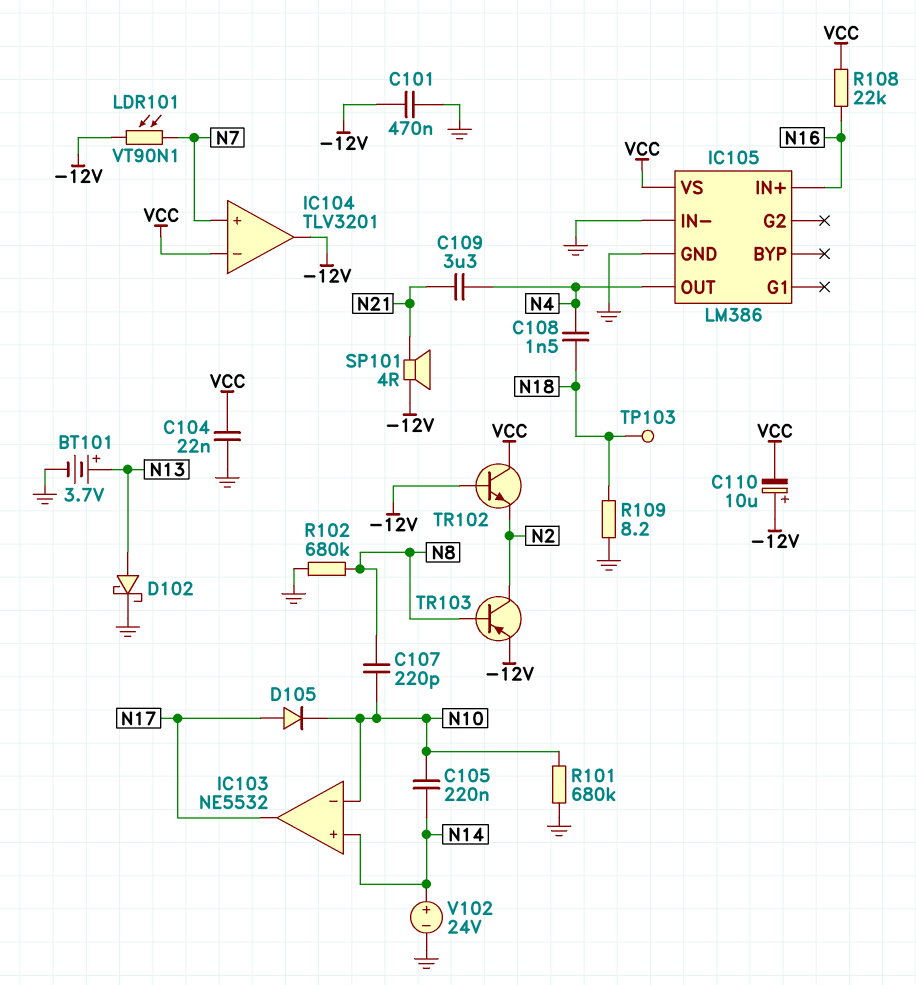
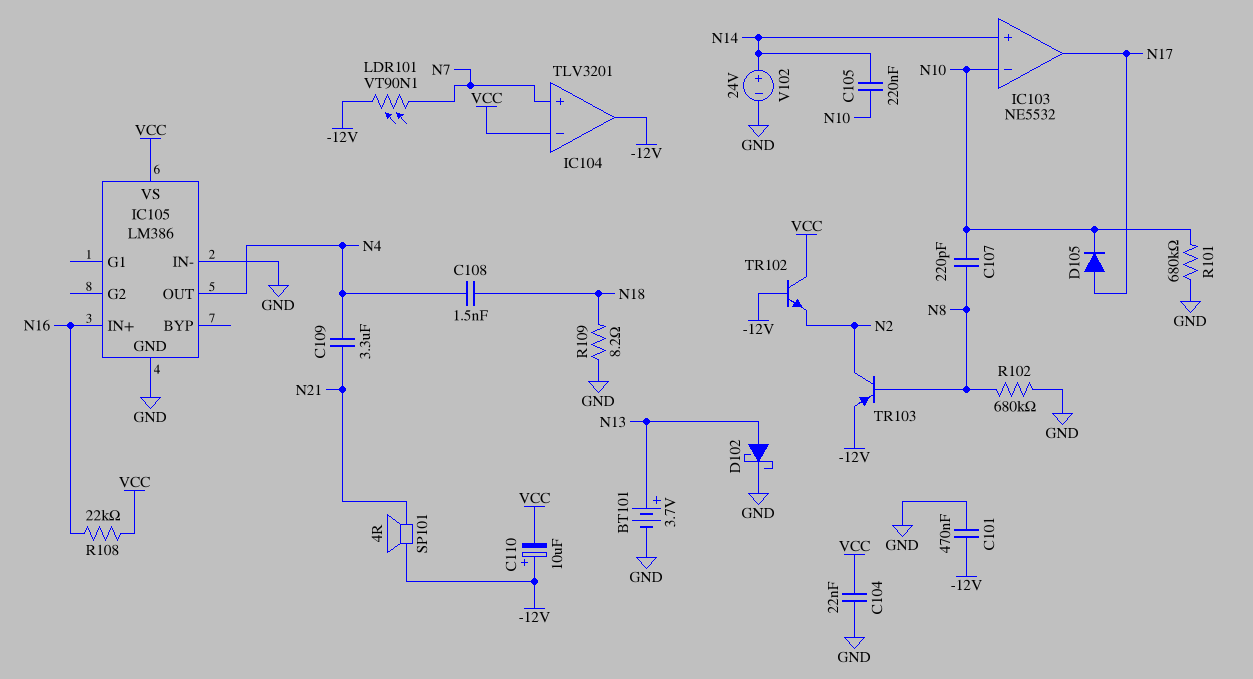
TP103: test point (N18) -> none

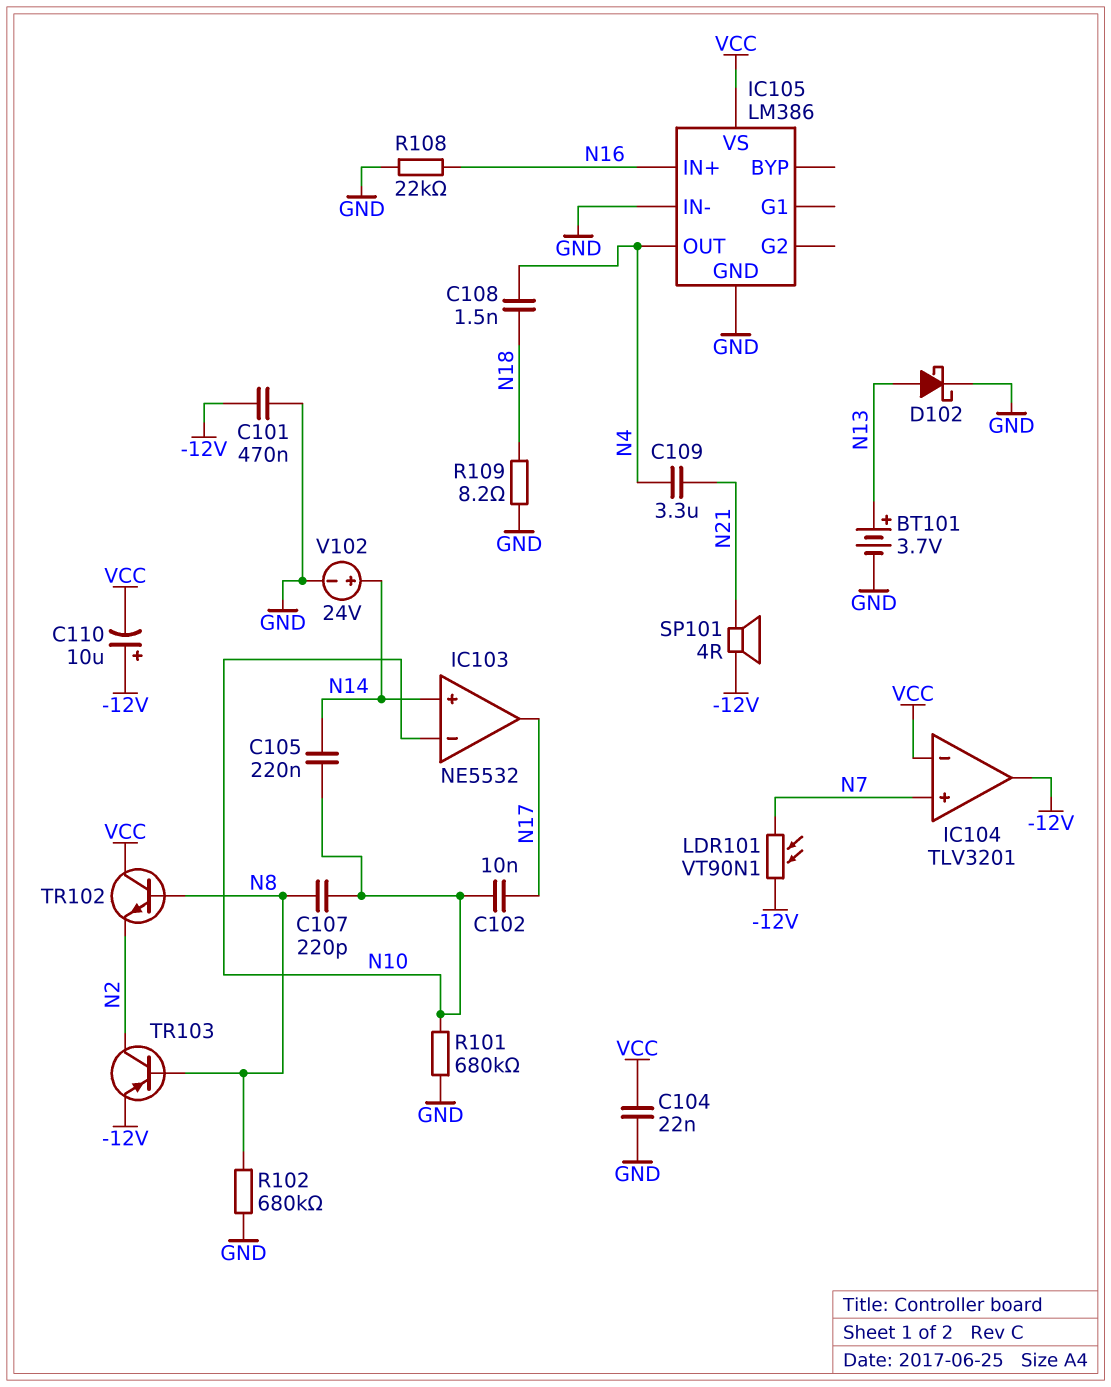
C102: none -> 10nF (N10, N17)
D105: diode (A N17, K N10) -> none
R108: 22k (N16, VCC) -> 22k (GND, N16)
TR102: NPN (B -12V, C VCC, E N2) -> NPN (B N8, C VCC, E N2)

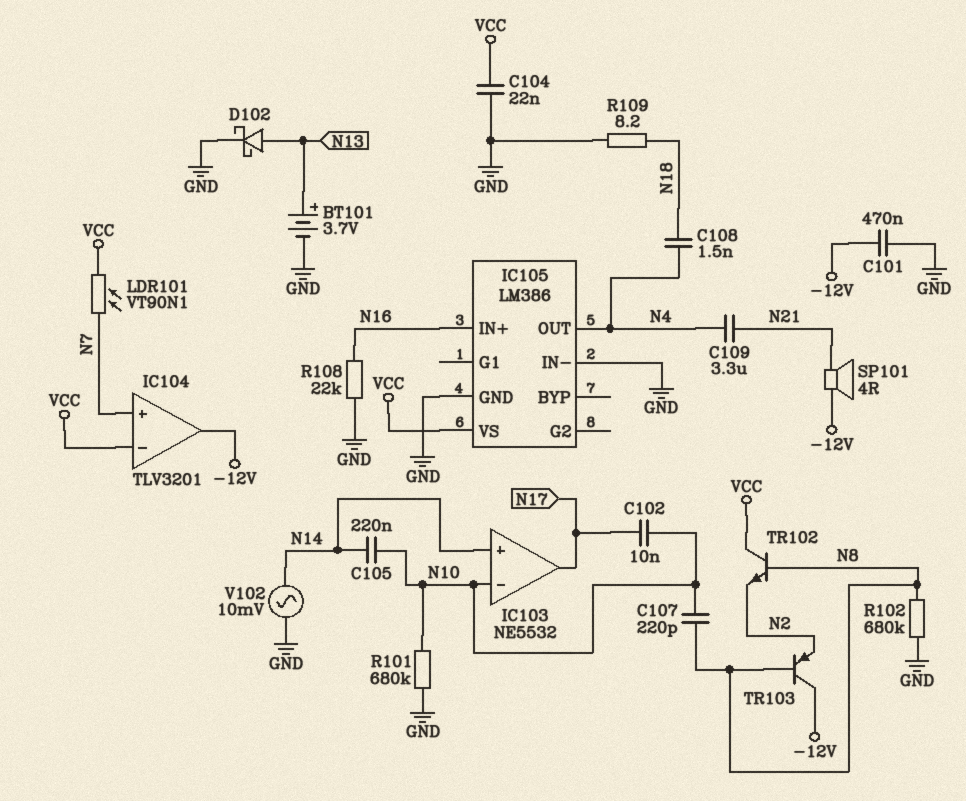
C110: 10uF (plus -12V, minus VCC) -> none
LDR101: VT90N1 (-12V, N7) -> VT90N1 (N7, VCC)
TR103: PNP (B N8, C N2, E -12V) -> PNP (B N8, C -12V, E N2)
V102: 24V (plus N14, minus GND) -> AC 10mV (GND, N14)

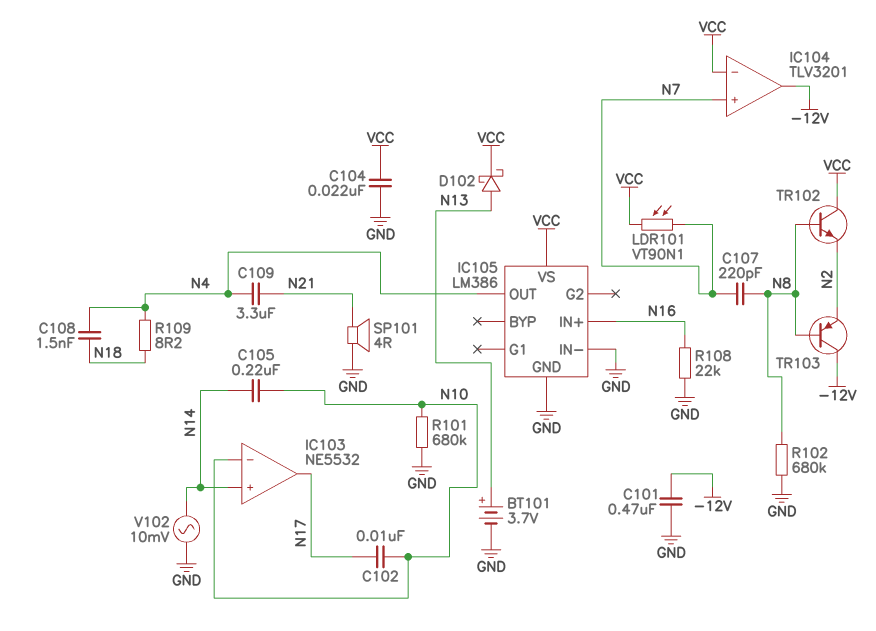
C107: 220pF (N8, N10) -> 220pF (N7, N8)
D102: schottky (A N13, K GND) -> schottky (A N13, K VCC)
R109: 8.2 (GND, N18) -> 8.2 (N4, N18)
SP101: speaker 4R (-12V, N21) -> speaker 4R (GND, N21)

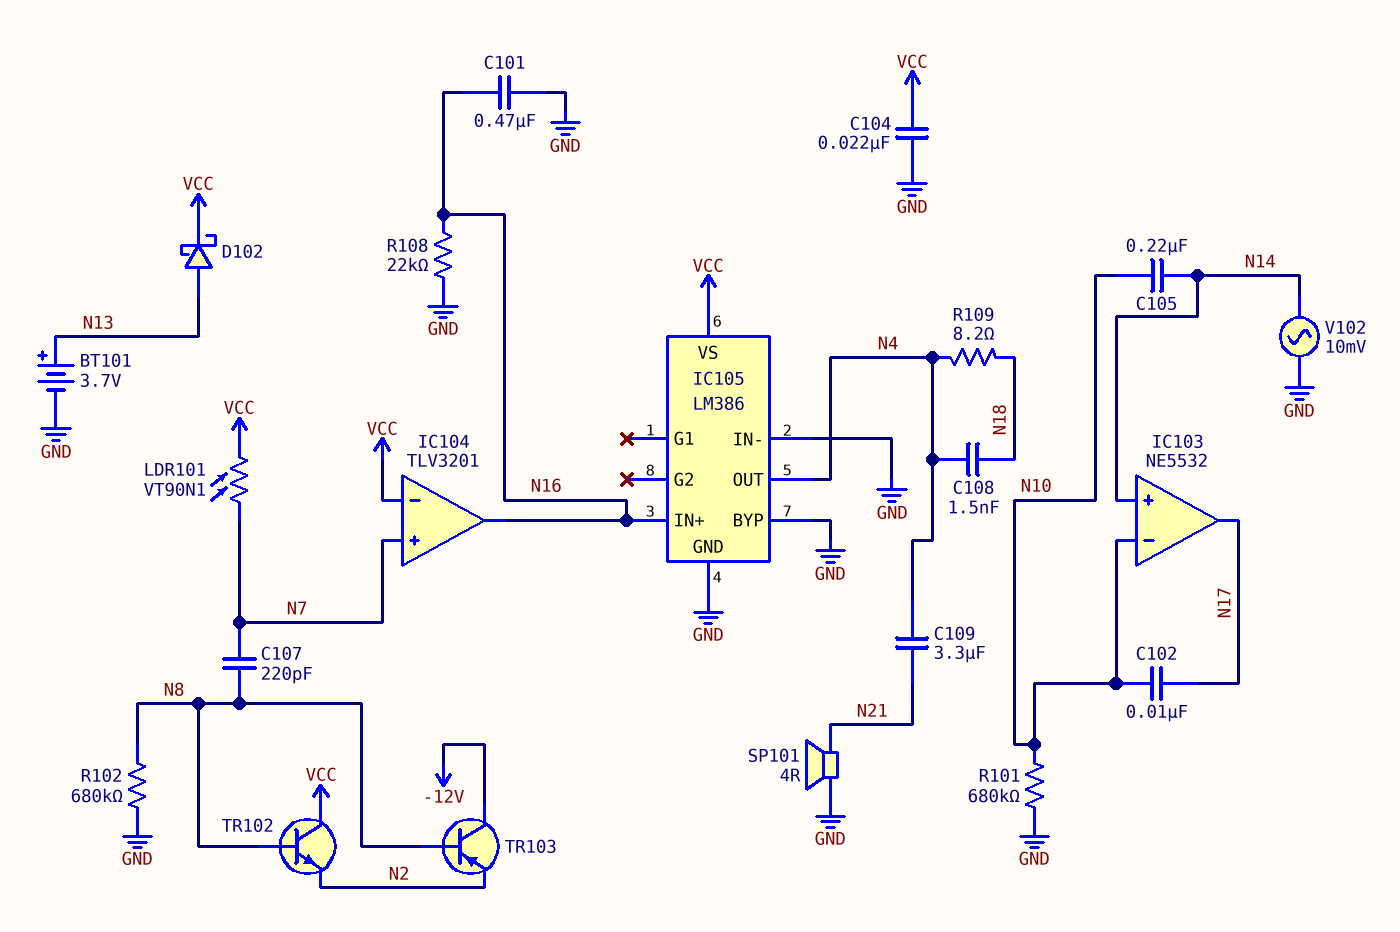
C101: 470nF (-12V, GND) -> 470nF (GND, N16)
IC104 pin out: -12V -> N16
IC105 pin BYP: none -> GND

